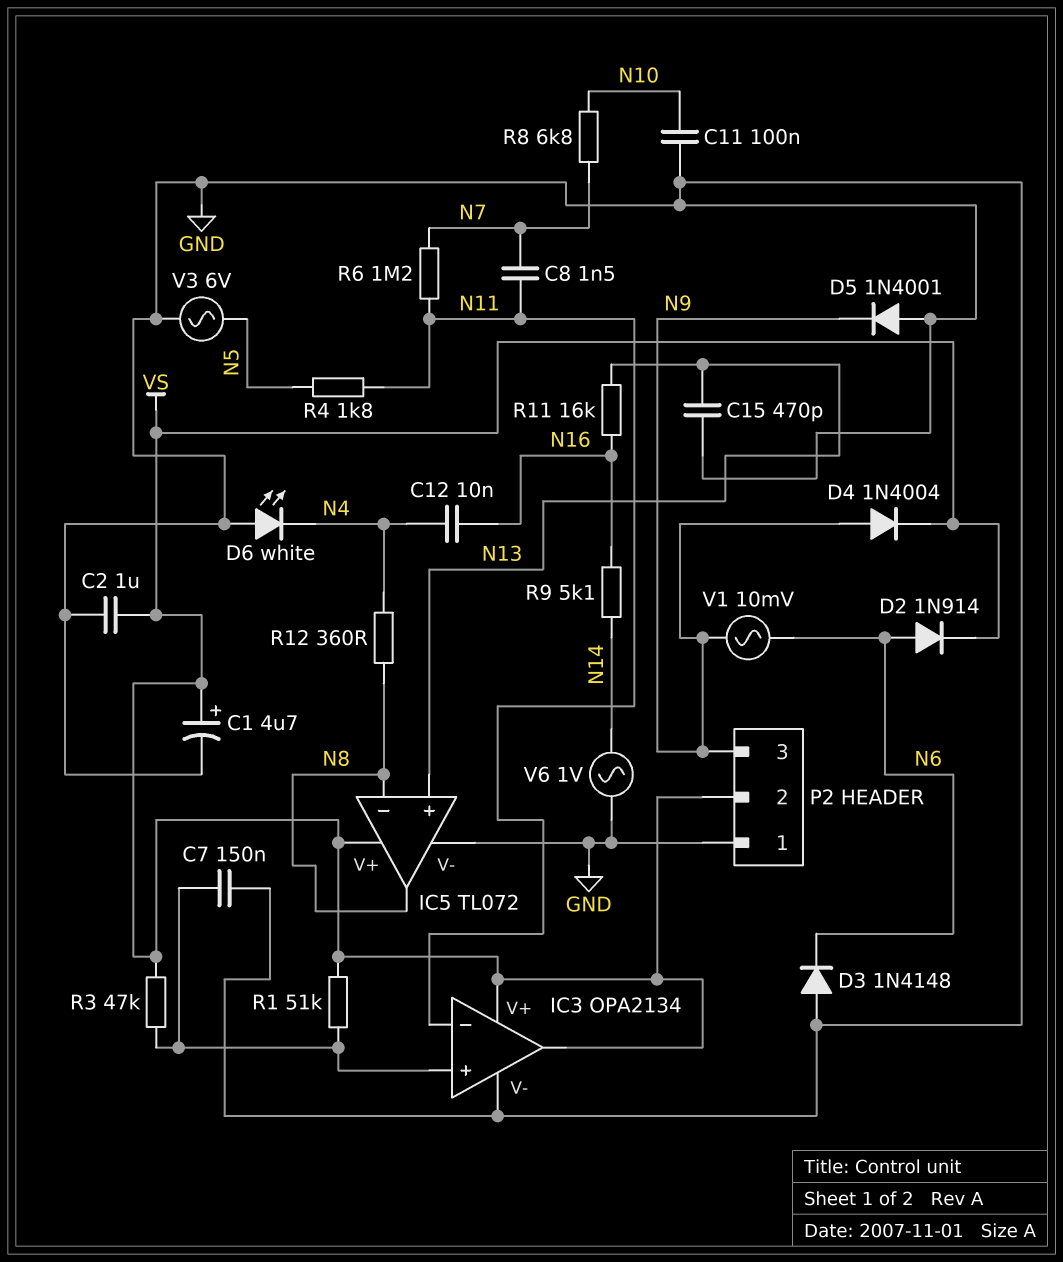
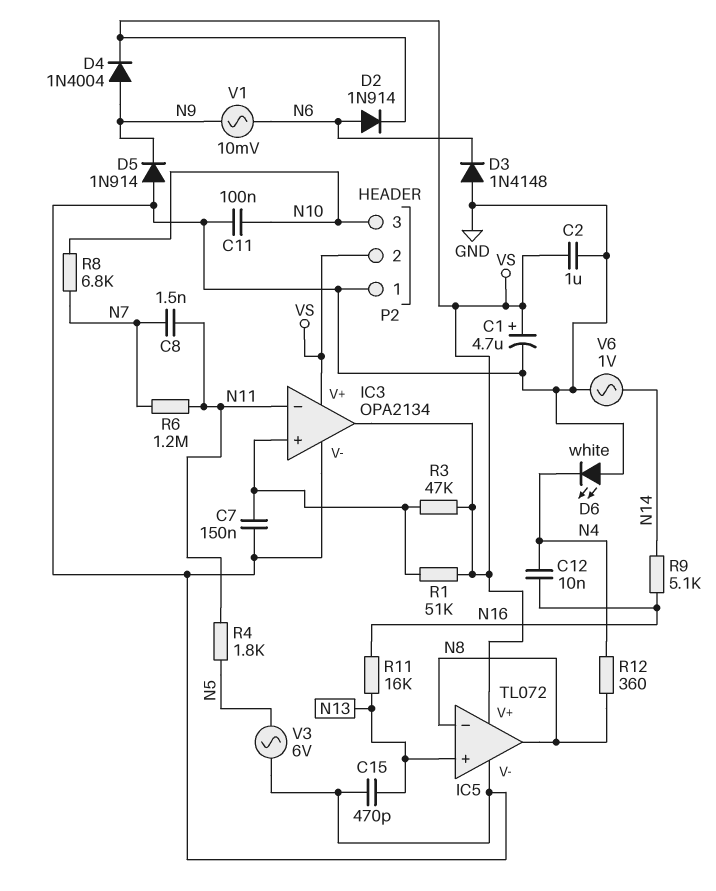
D5: diode 1N4001 (A GND, K N9) -> diode 1N914 (A GND, K N9)
P2 pin 3: N9 -> N10

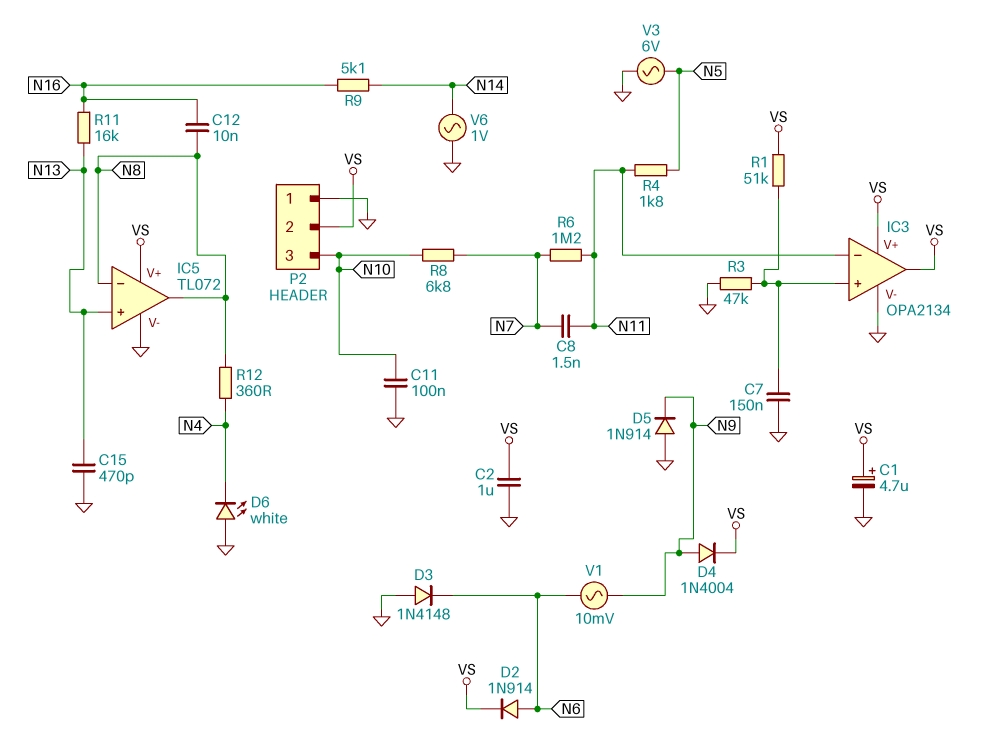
C12: 10nF (N4, N16) -> 10nF (N8, N16)
R3: 47k (IC3/in+, VS) -> 47k (GND, IC3/in+)

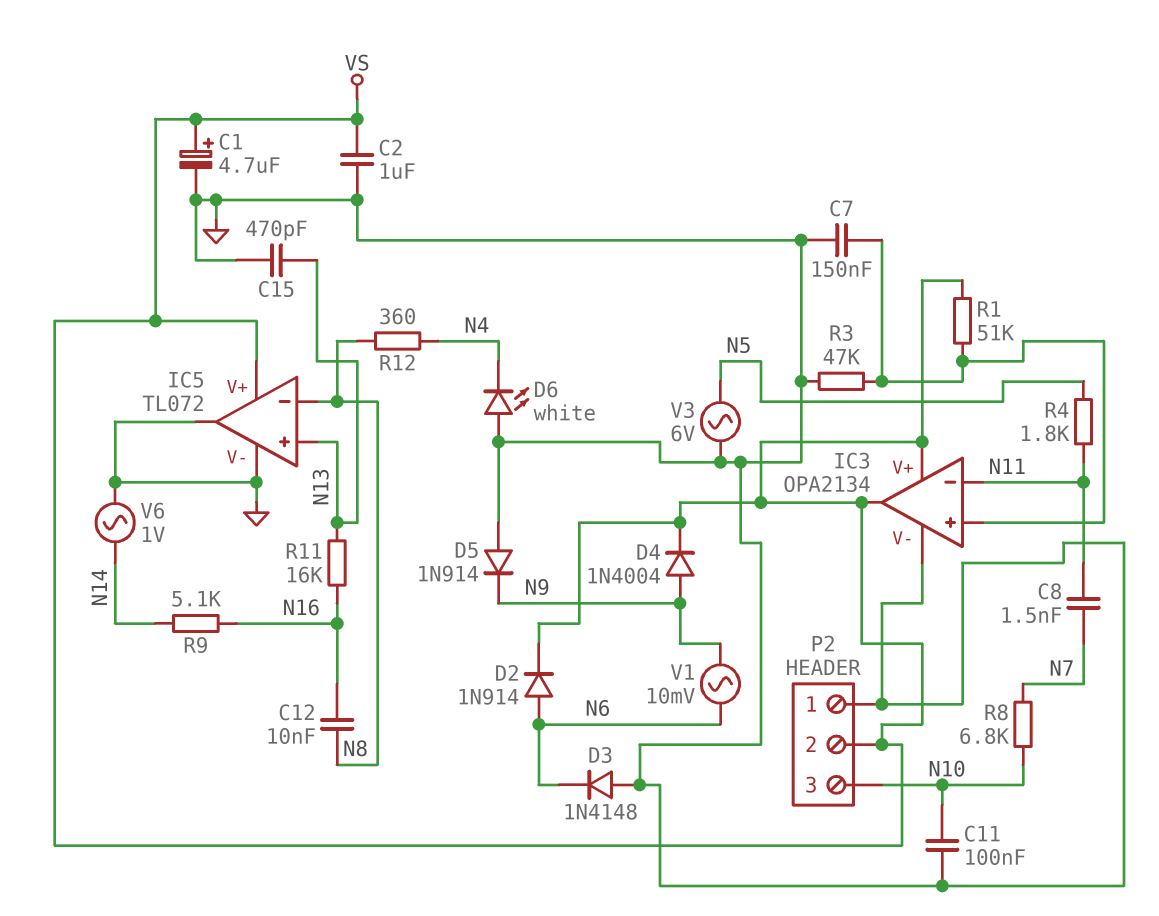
IC5 pin out: N8 -> GND
R6: 1.2M (N7, N11) -> none

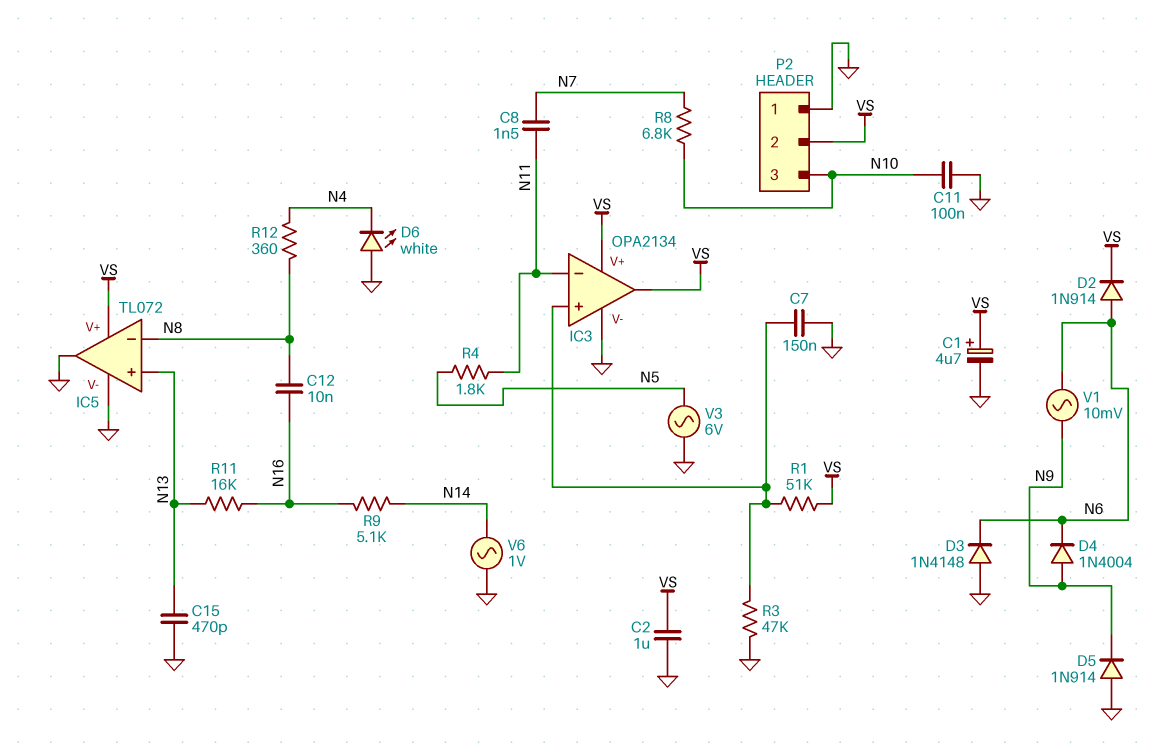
D4: diode 1N4004 (A N9, K VS) -> diode 1N4004 (A N9, K N6)

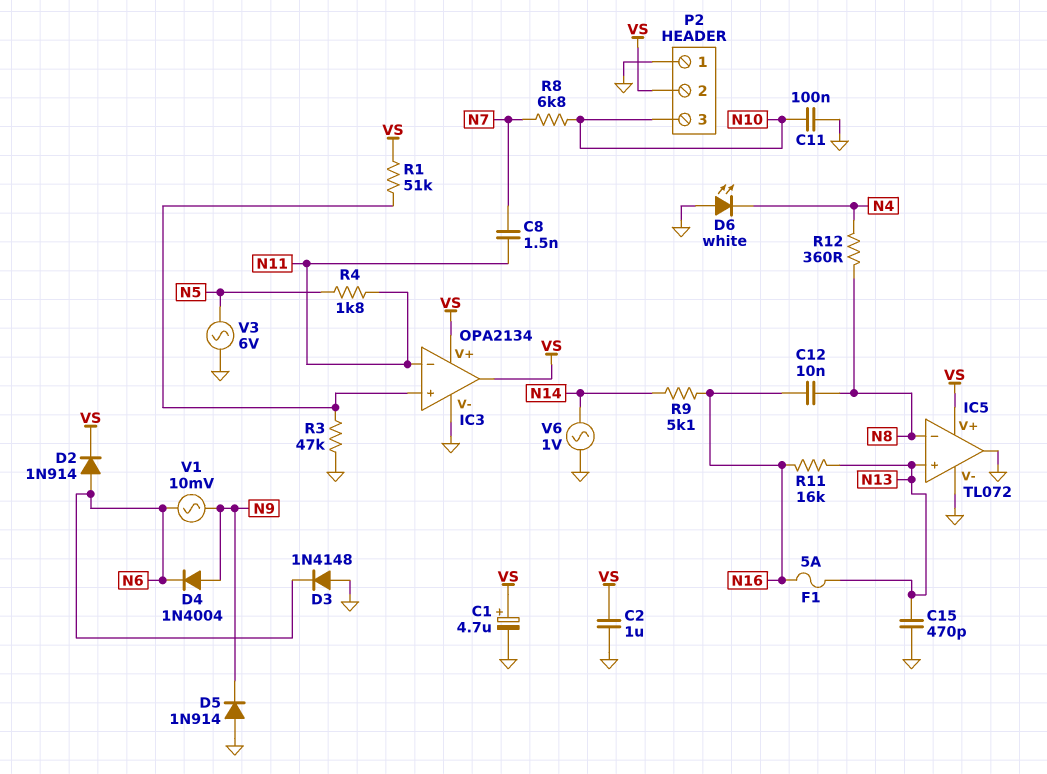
C7: 150nF (GND, IC3/in+) -> none
F1: none -> 5A (N13, N16)

